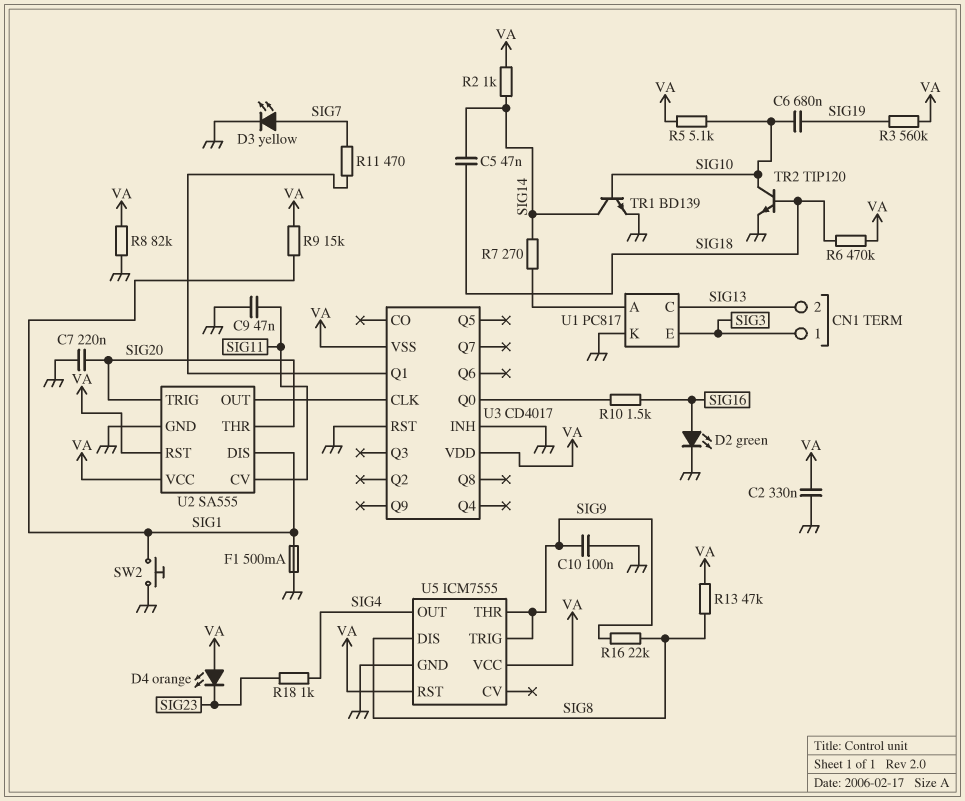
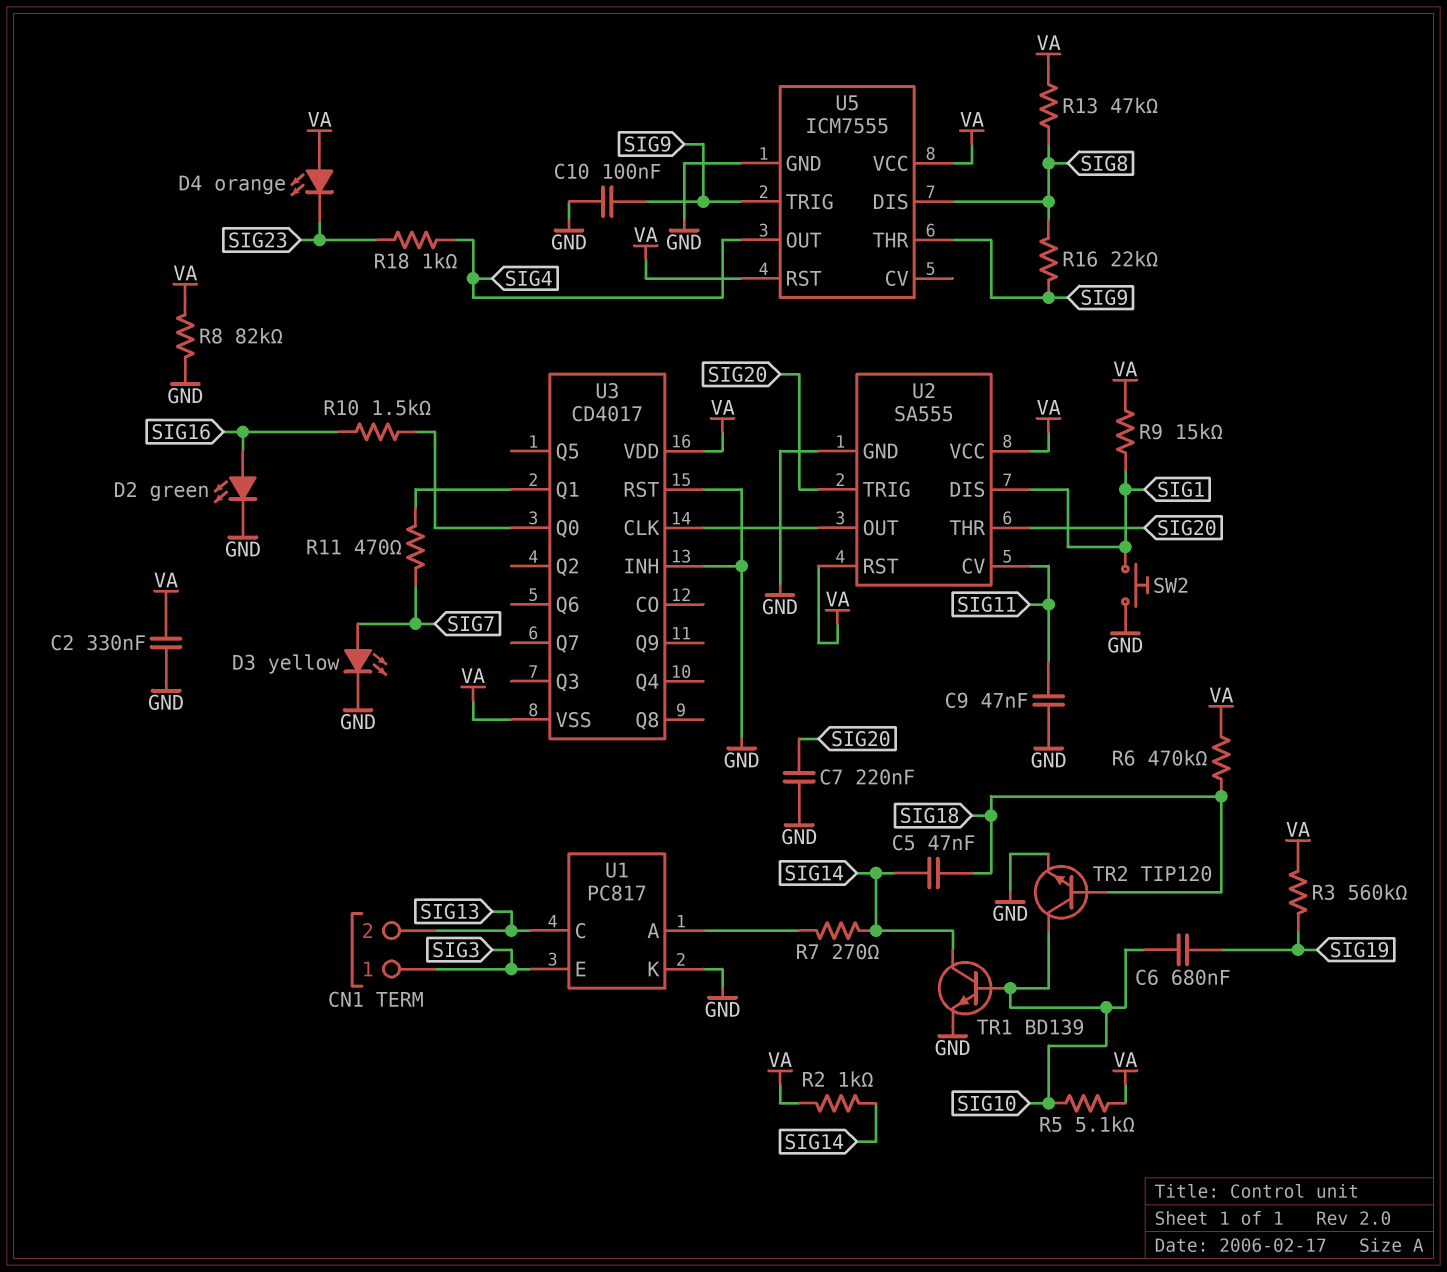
F1: 500mA (GND, SIG1) -> none

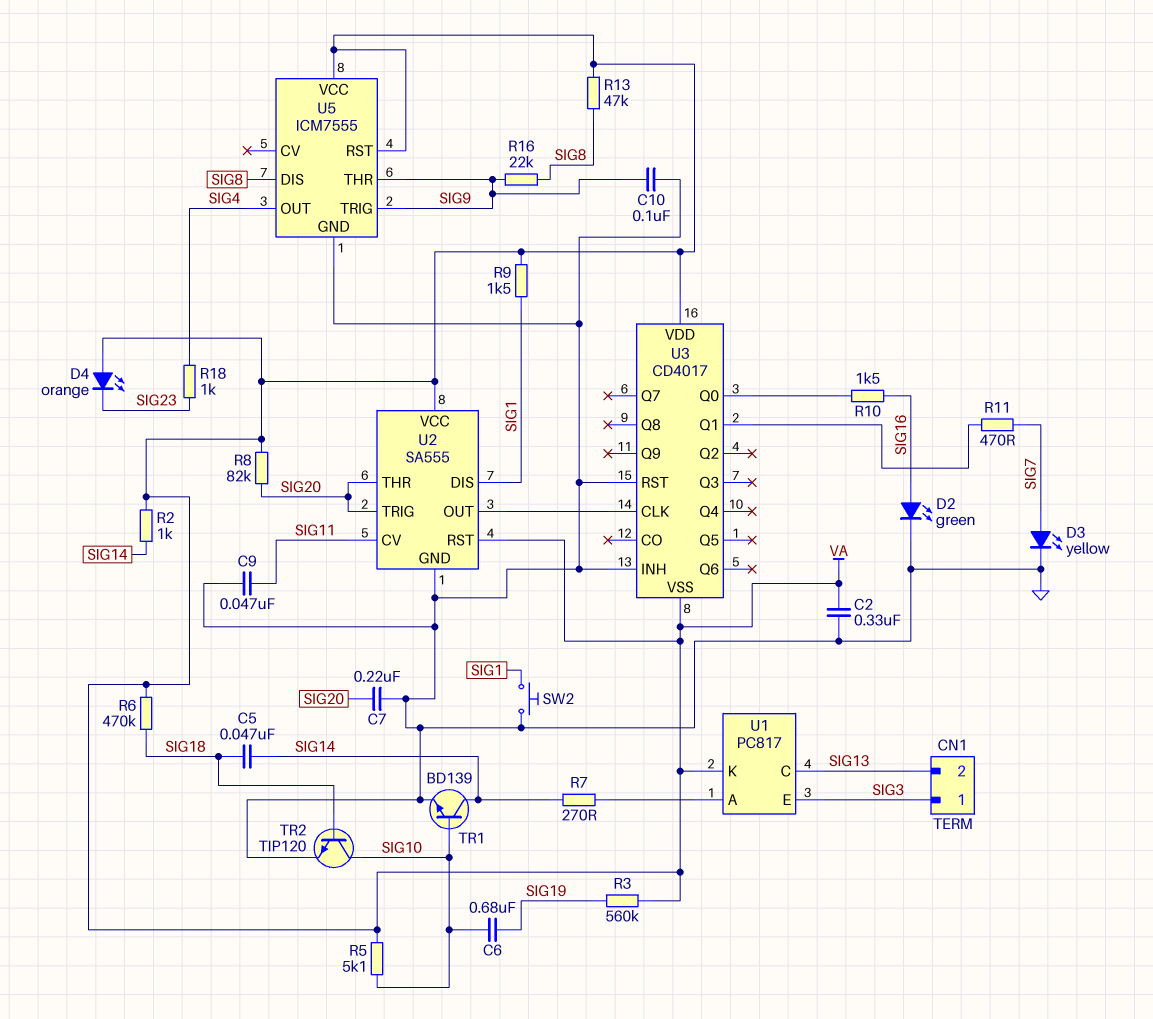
R8: 82k (GND, VA) -> 82k (SIG20, VA)
R9: 15k (SIG1, VA) -> 1.5k (SIG1, VA)
U1 pin K: GND -> VA

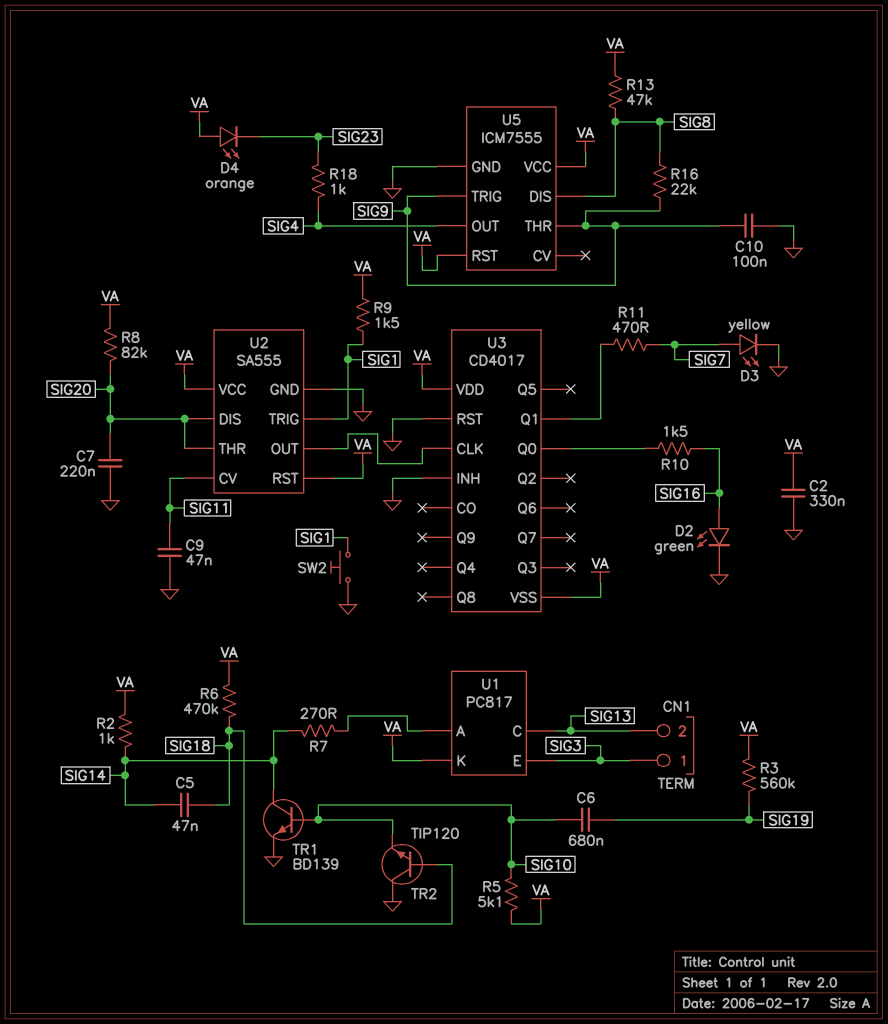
TR2: NPN TIP120 (B SIG18, C SIG10, E GND) -> NPN TIP120 (B SIG18, C GND, E SIG10)
U2 pin DIS: SIG1 -> SIG20
U2 pin TRIG: SIG20 -> SIG1

